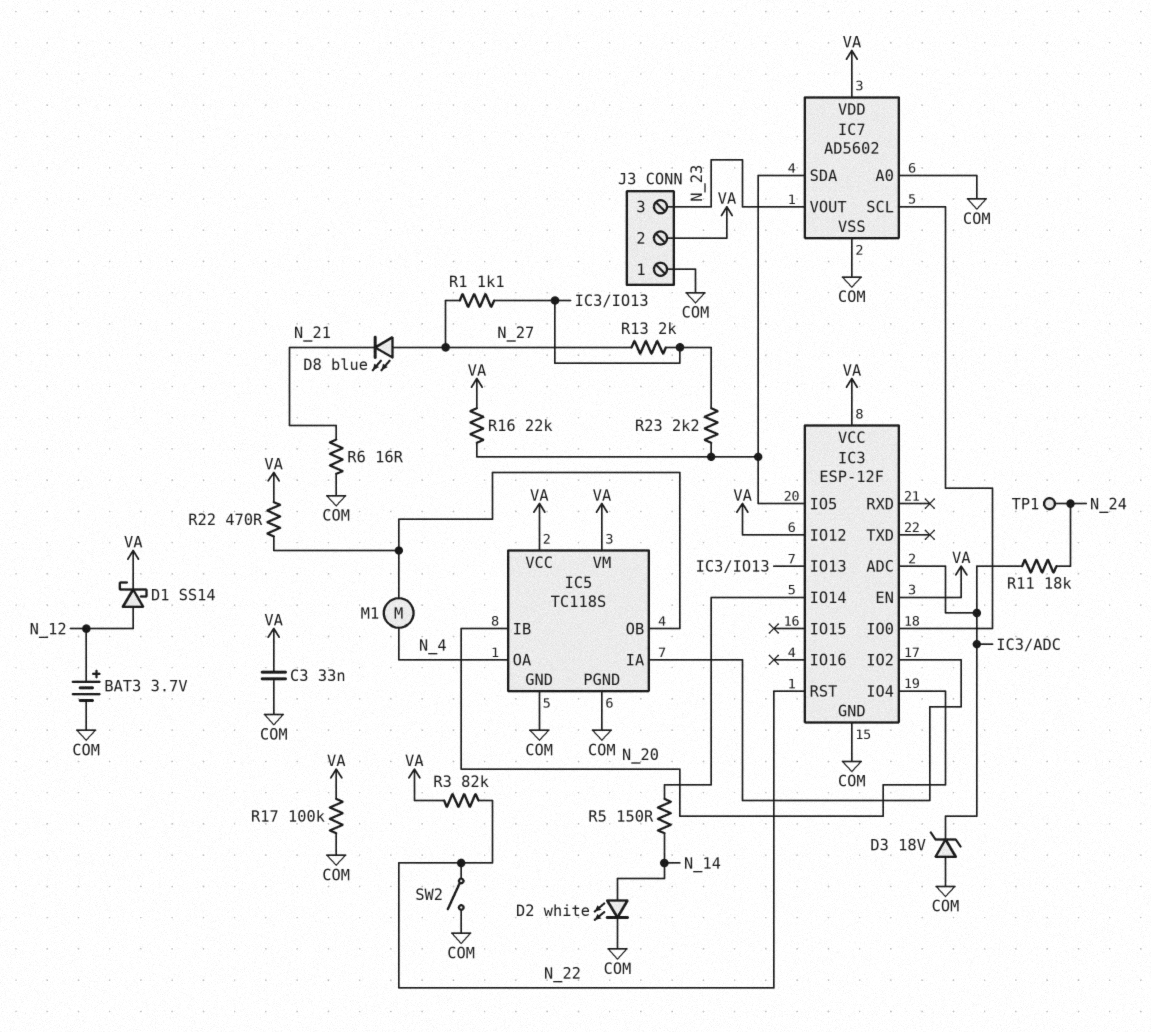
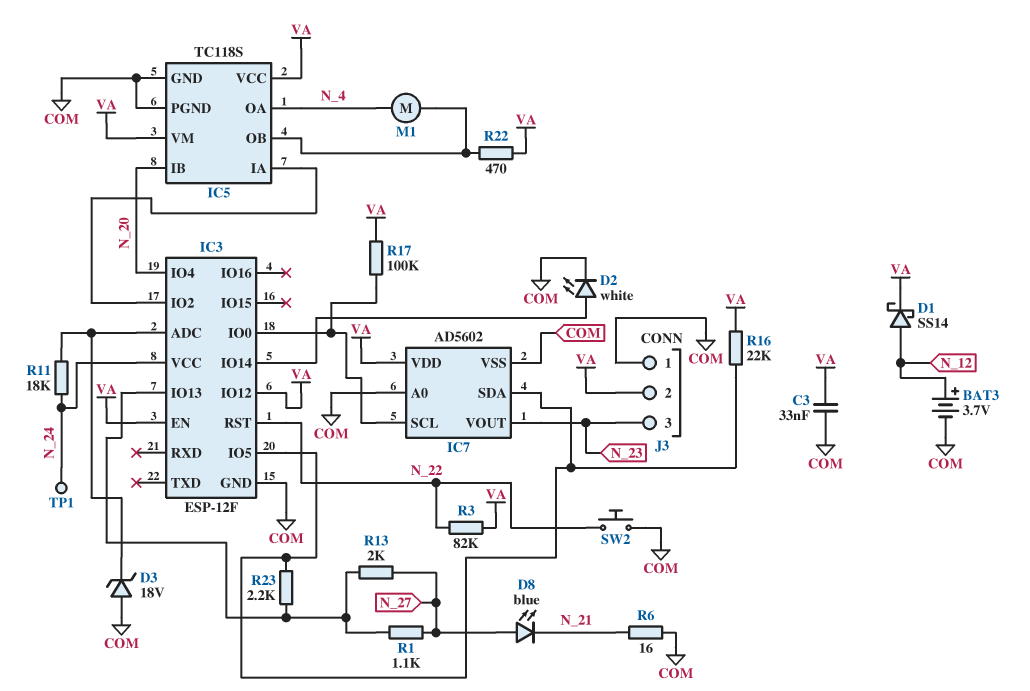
D2: LED white (A N_14, K COM) -> LED white (A IC3/IO14, K COM)
IC3 pin VCC: VA -> N_24
R5: 150 (IC3/IO14, N_14) -> none
R17: 100k (COM, VA) -> 100k (IC3/IO0, VA)
SW2: switch (COM, N_22) -> button (COM, N_22)

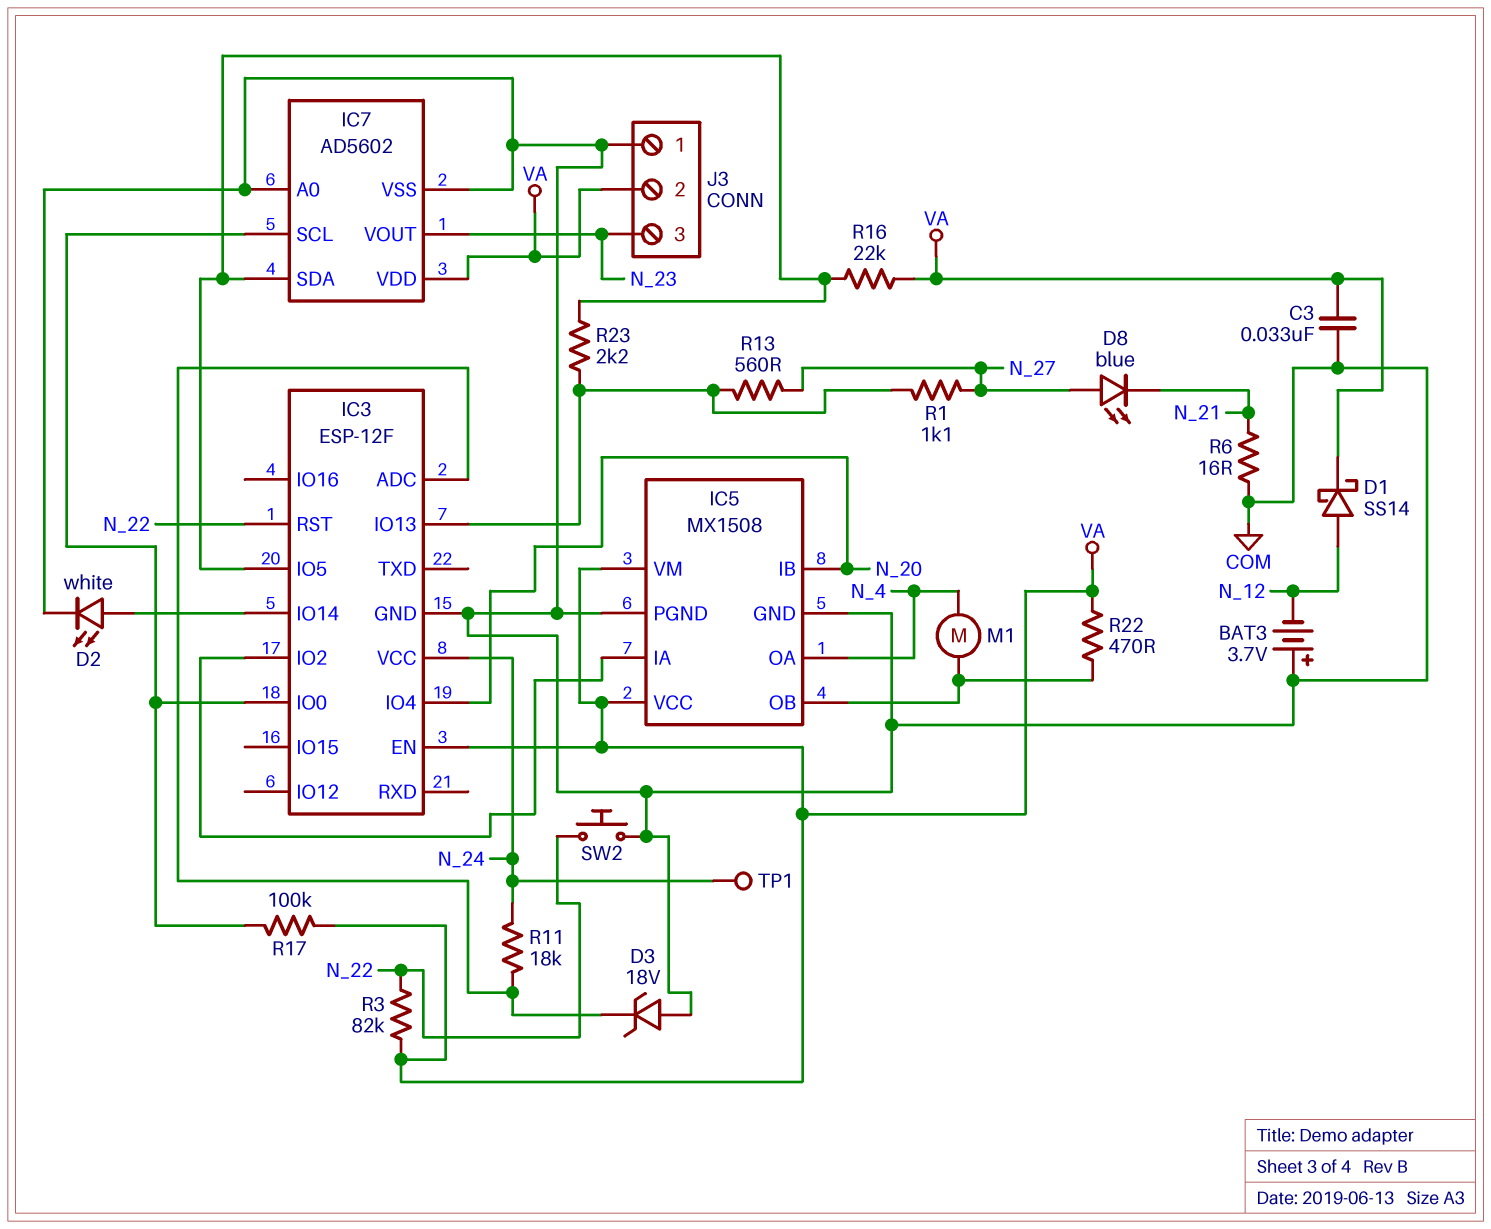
BAT3: 3.7V (plus N_12, minus COM) -> 3.7V (plus COM, minus N_12)
IC3 pin IO12: VA -> none
IC5: TC118S -> MX1508
R13: 2k (IC3/IO13, N_27) -> 560 (IC3/IO13, N_27)

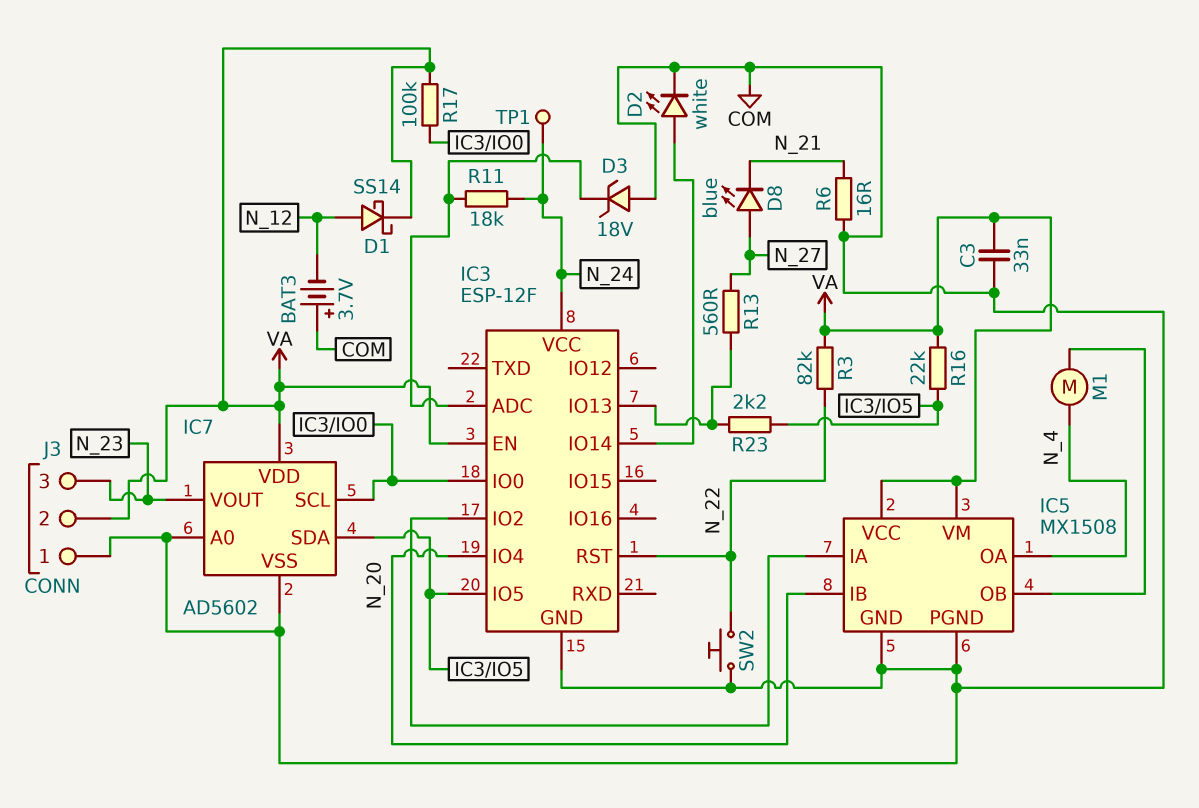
R1: 1.1k (IC3/IO13, N_27) -> none
R22: 470 (IC5/OB, VA) -> none

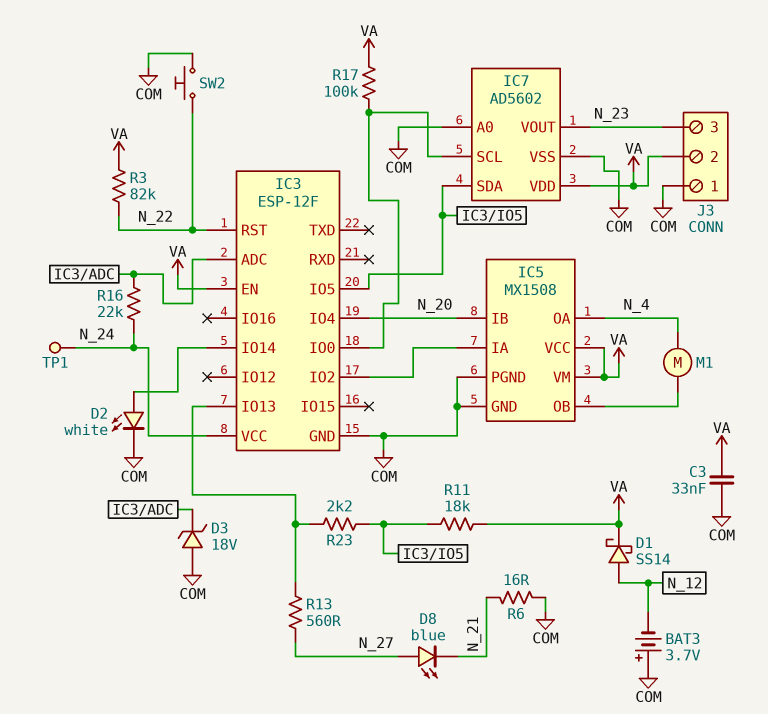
R11: 18k (IC3/ADC, N_24) -> 18k (IC3/IO5, VA)
R16: 22k (IC3/IO5, VA) -> 22k (IC3/ADC, N_24)

